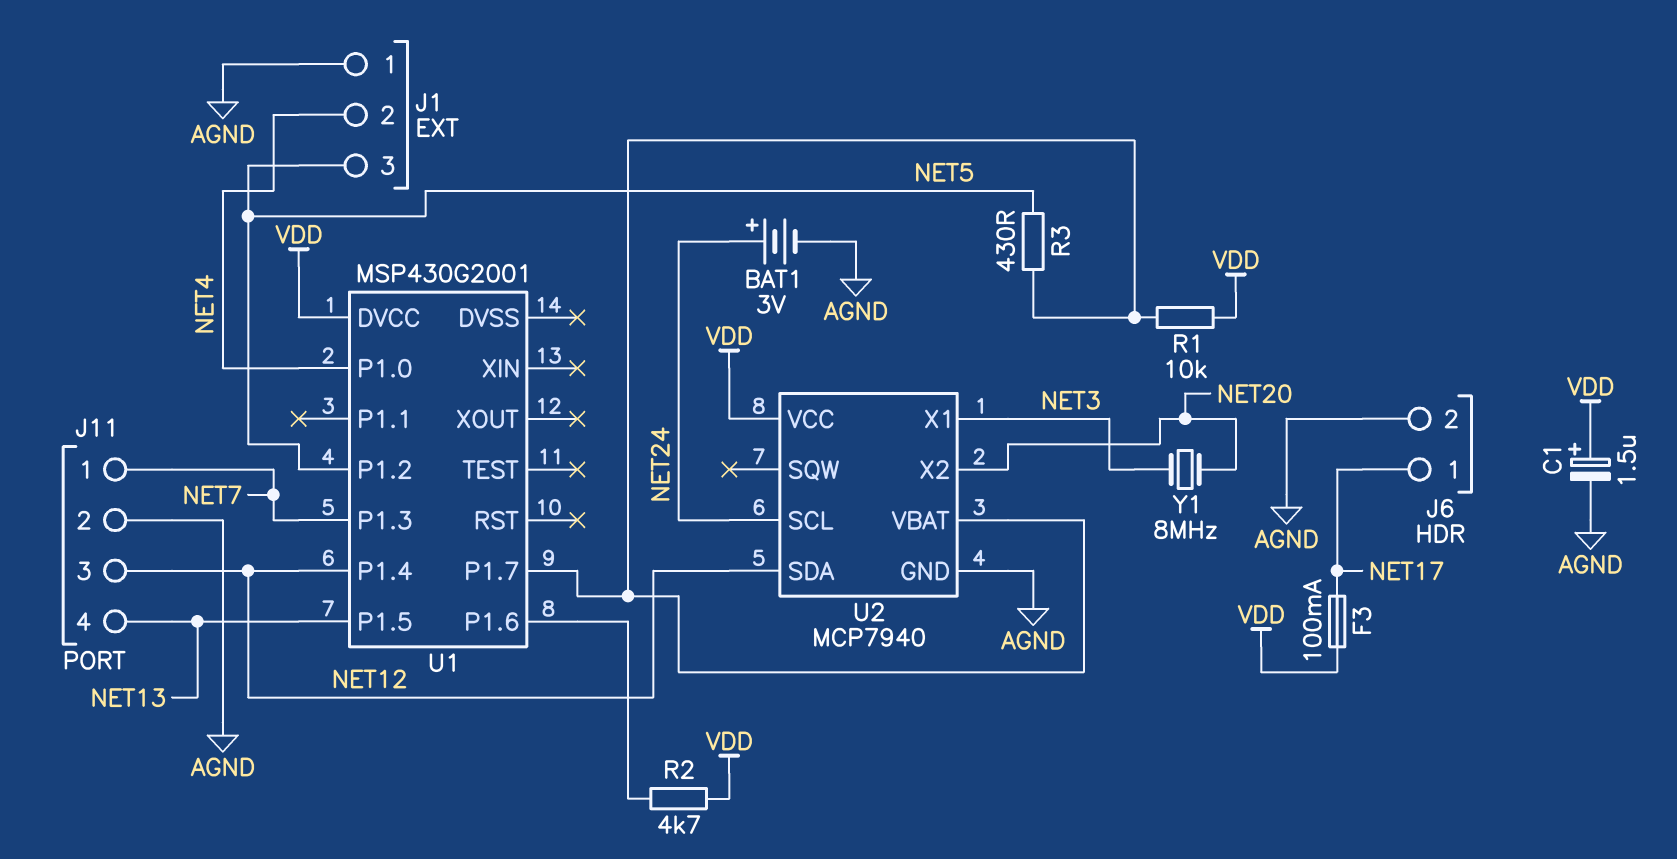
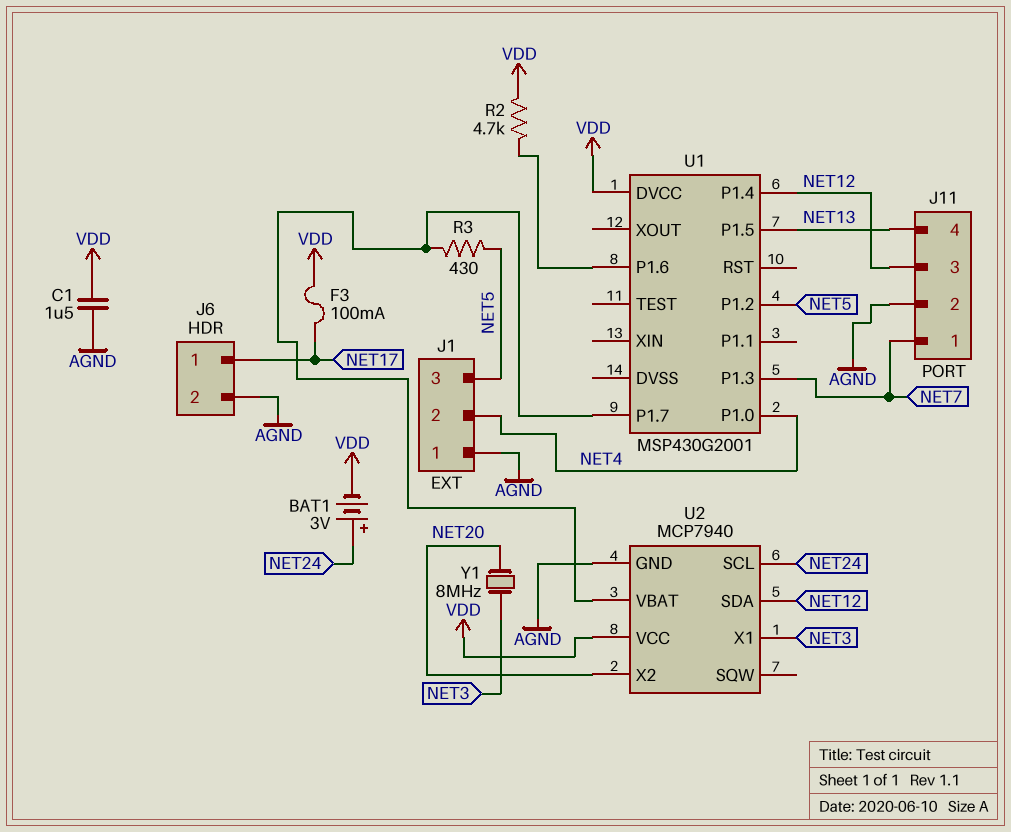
BAT1: 3V (plus NET24, minus AGND) -> 3V (plus NET24, minus VDD)
C1: 1.5uF (plus VDD, minus AGND) -> 1.5uF (AGND, VDD)
R1: 10k (U1/P1.7, VDD) -> none

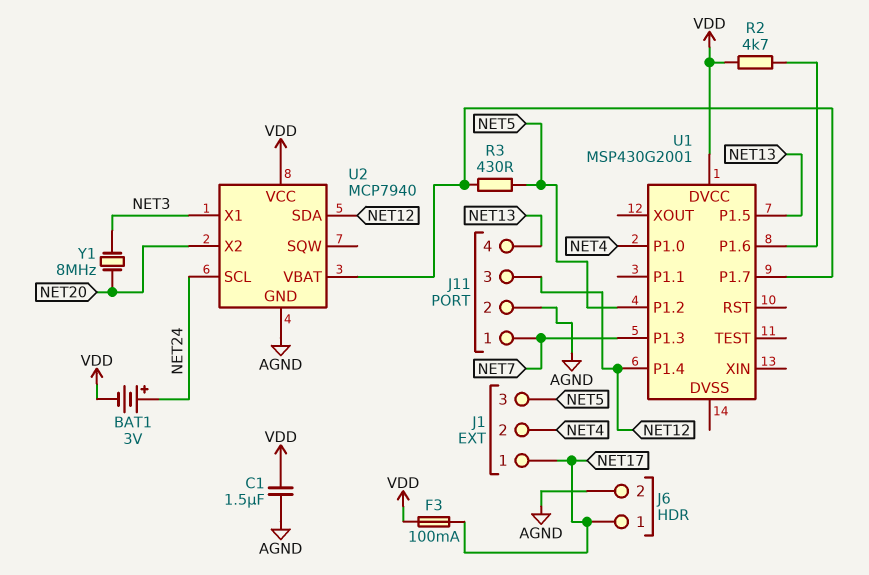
J1 pin 1: AGND -> NET17

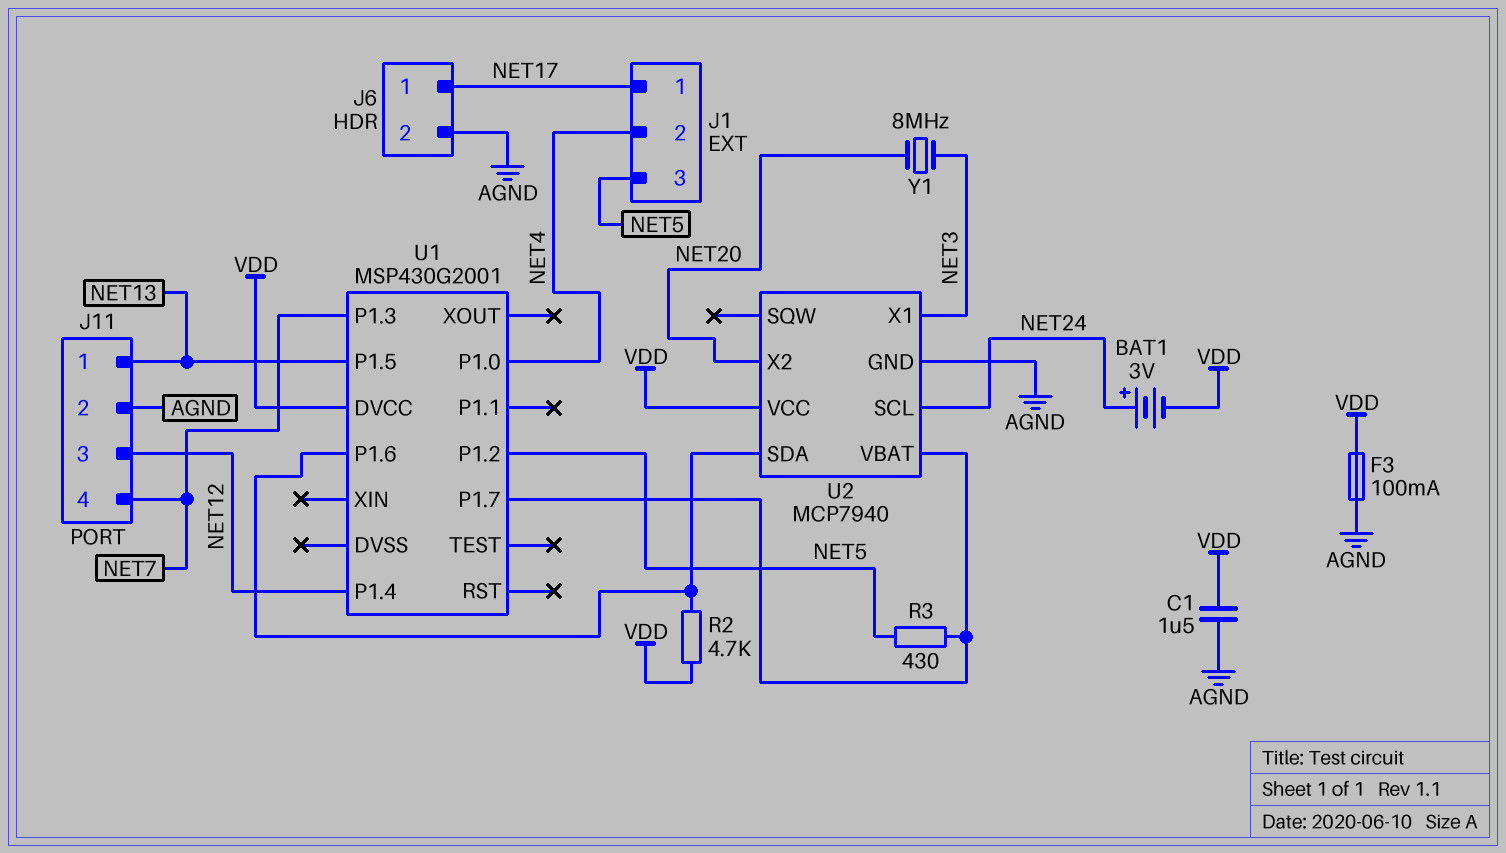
F3: 100mA (NET17, VDD) -> 100mA (AGND, VDD)
J11 pin 1: NET7 -> NET13
J11 pin 4: NET13 -> NET7
U2 pin SDA: NET12 -> U1/P1.6

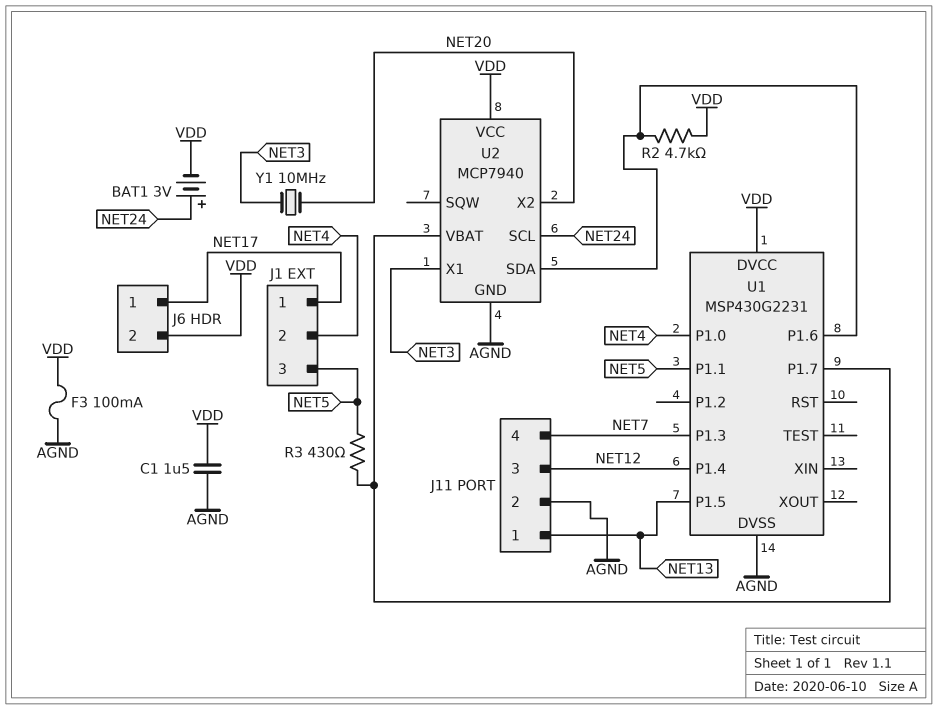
J6 pin 2: AGND -> VDD
U1: MSP430G2001 -> MSP430G2231
U1 pin DVSS: none -> AGND
U1 pin P1.1: none -> NET5
U1 pin P1.2: NET5 -> none
Y1: 8MHz (NET3, NET20) -> 10MHz (NET3, NET20)

